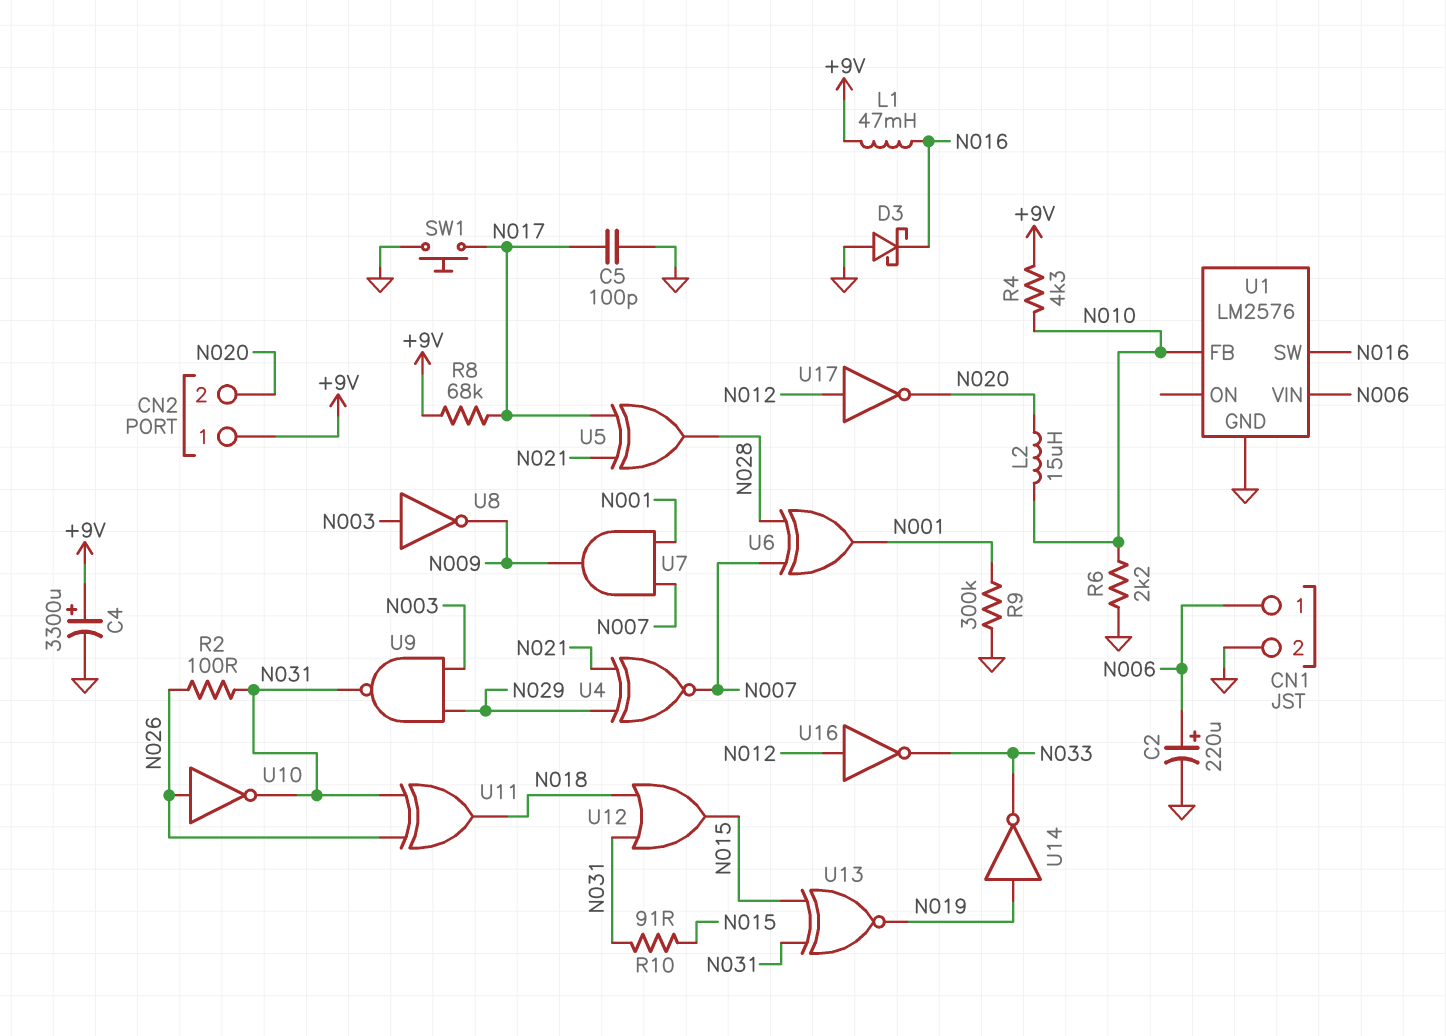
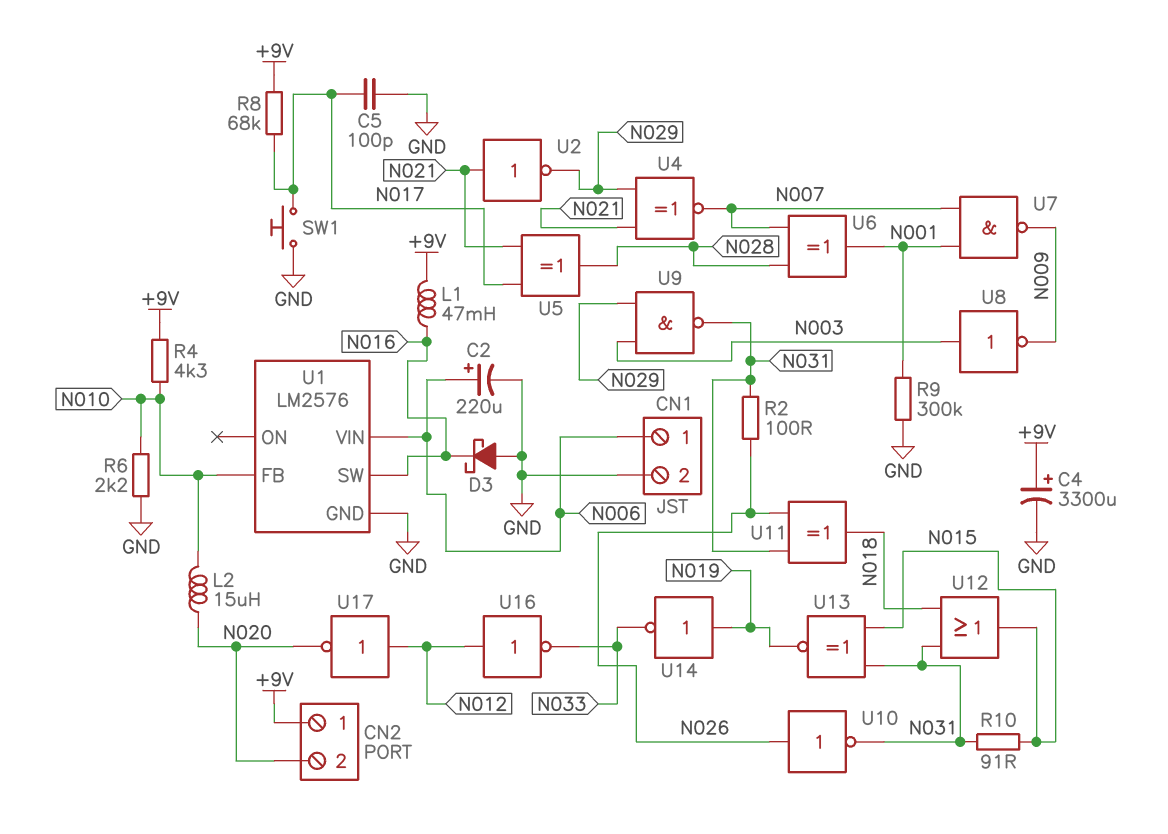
U2: none -> NOT (in N021, out N029)
U7: AND (in N001, in N007, out N009) -> NAND (in N001, in N007, out N009)

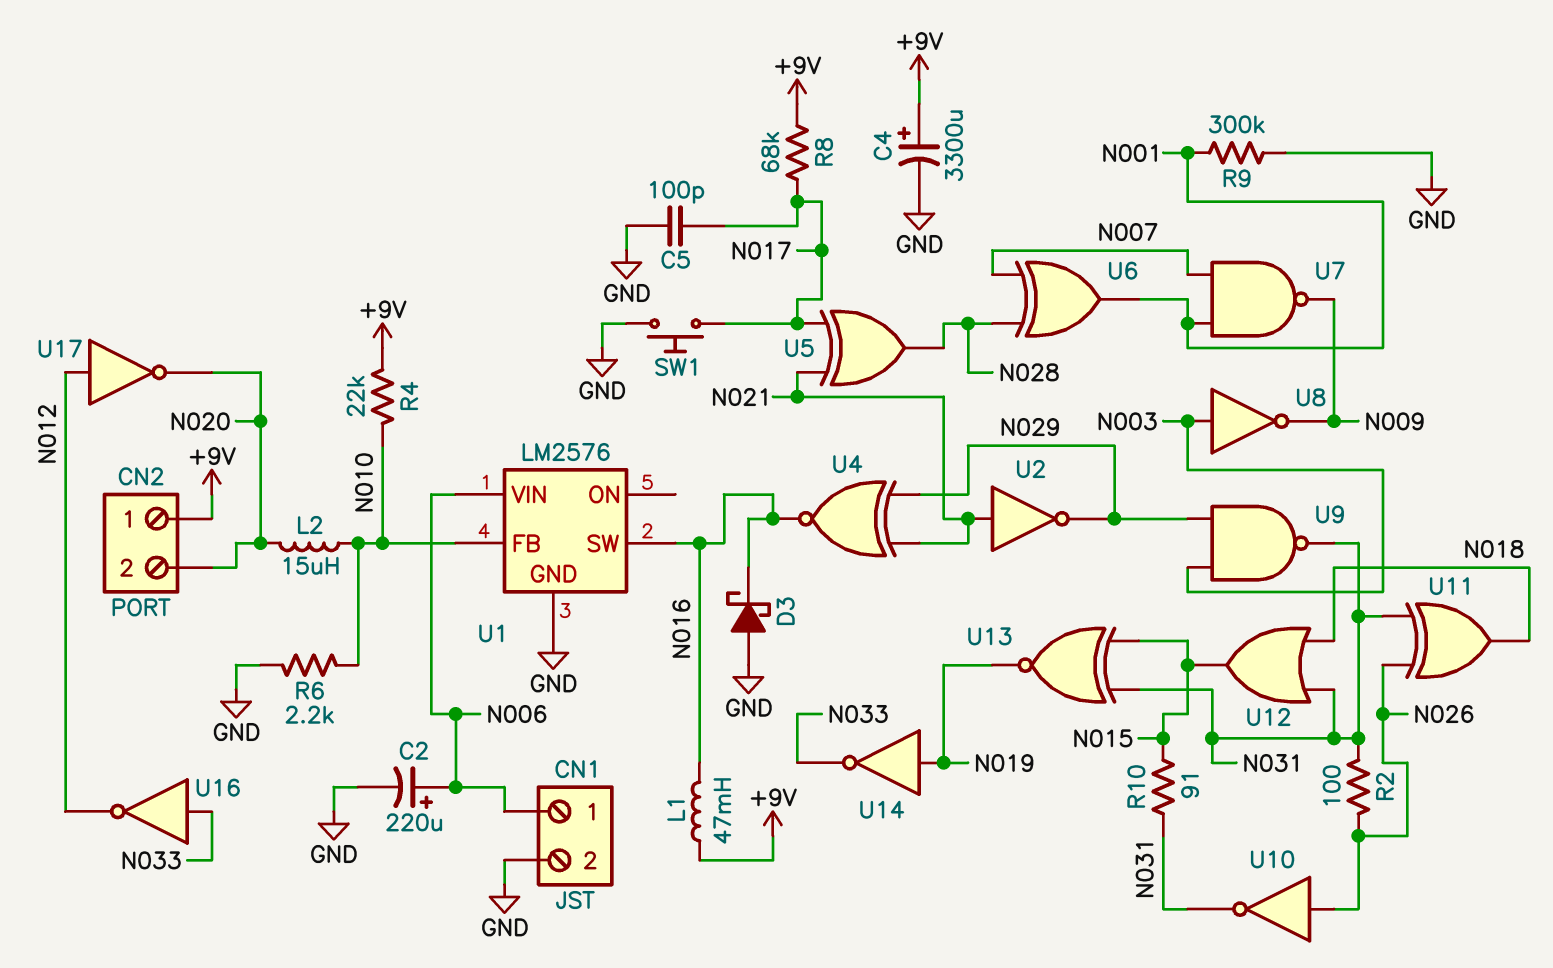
R4: 4.3k (+9V, N010) -> 22k (+9V, N010)
U4: XNOR (in N021, in N029, out N007) -> XNOR (in N021, in N029, out N016)
U16: NOT (in N012, out N033) -> NOT (in N033, out N012)

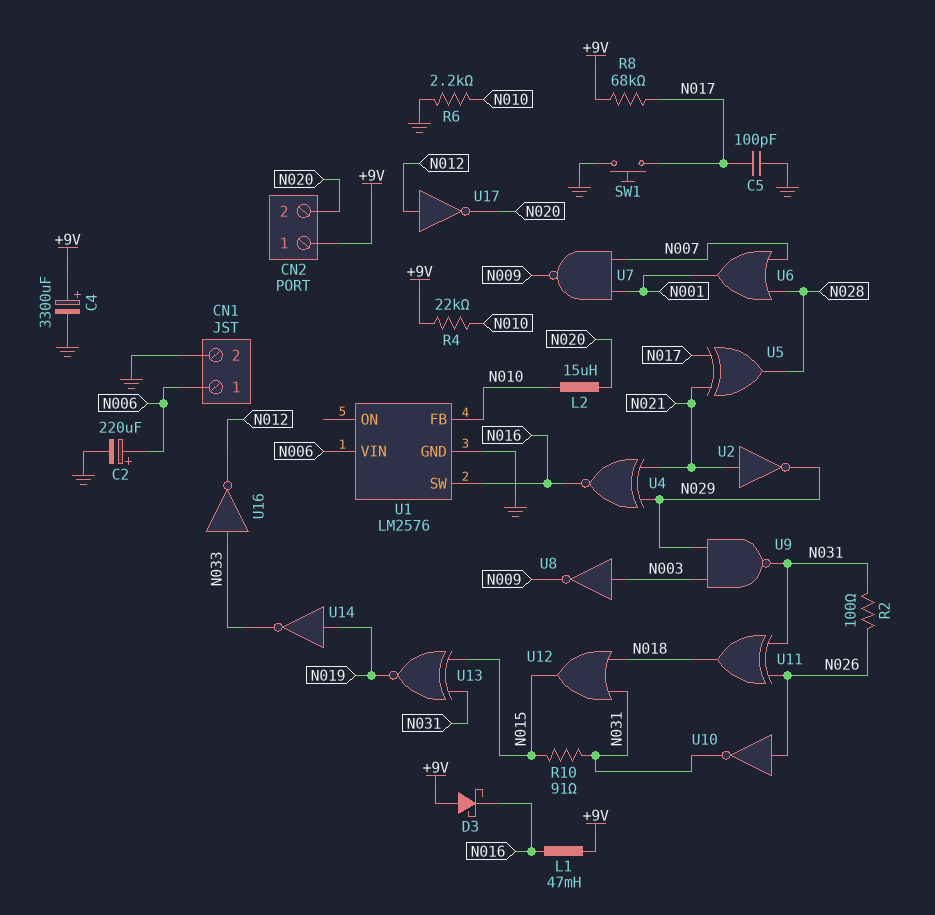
D3: schottky (A GND, K N016) -> schottky (A +9V, K N016)
R9: 300k (GND, N001) -> none
U6: XOR (in N007, in N028, out N001) -> OR (in N007, in N028, out N001)

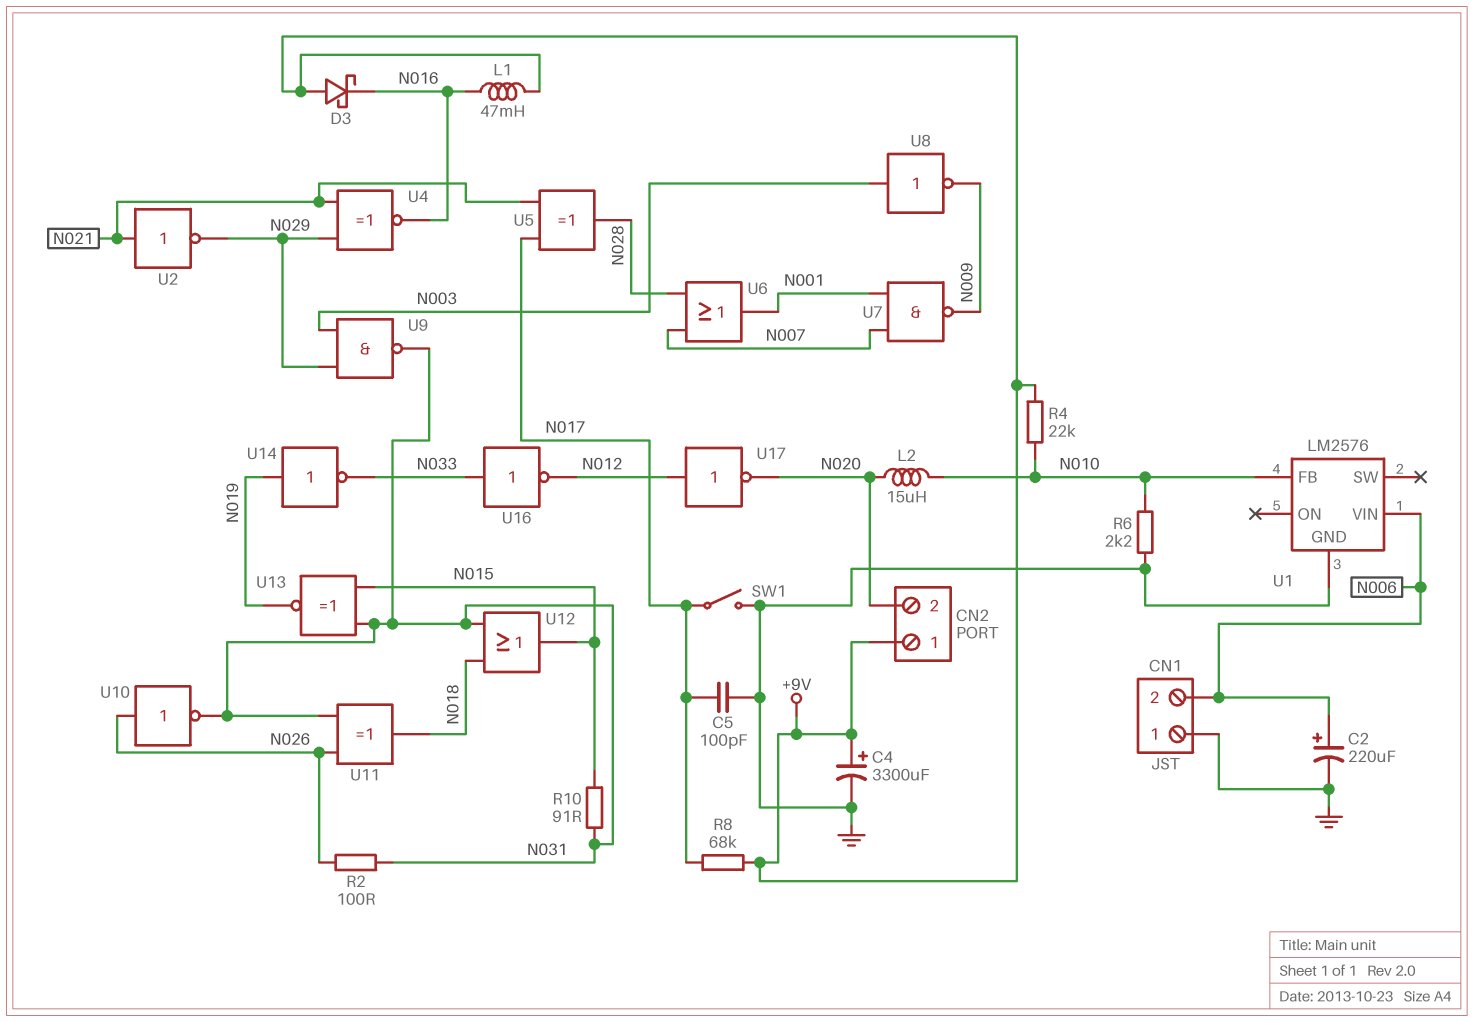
CN1 pin 1: N006 -> GND
CN1 pin 2: GND -> N006
SW1: button (GND, N017) -> switch (GND, N017)
U1 pin SW: N016 -> none

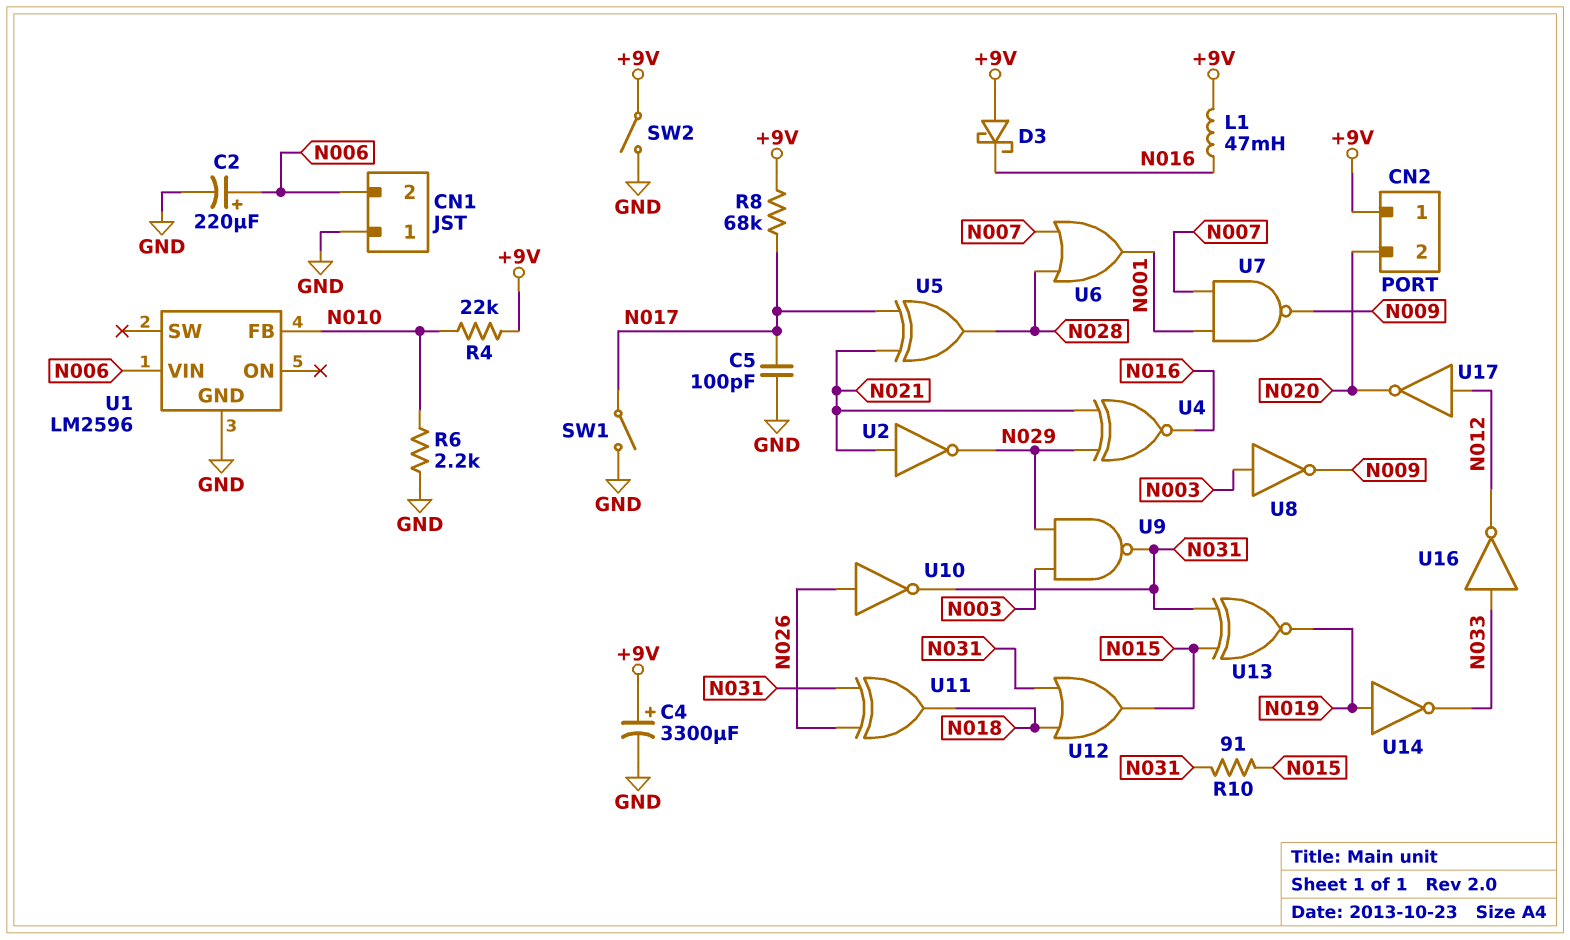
L2: 15uH (N010, N020) -> none
R2: 100 (N026, N031) -> none
SW2: none -> switch (+9V, GND)
U1: LM2576 -> LM2596

